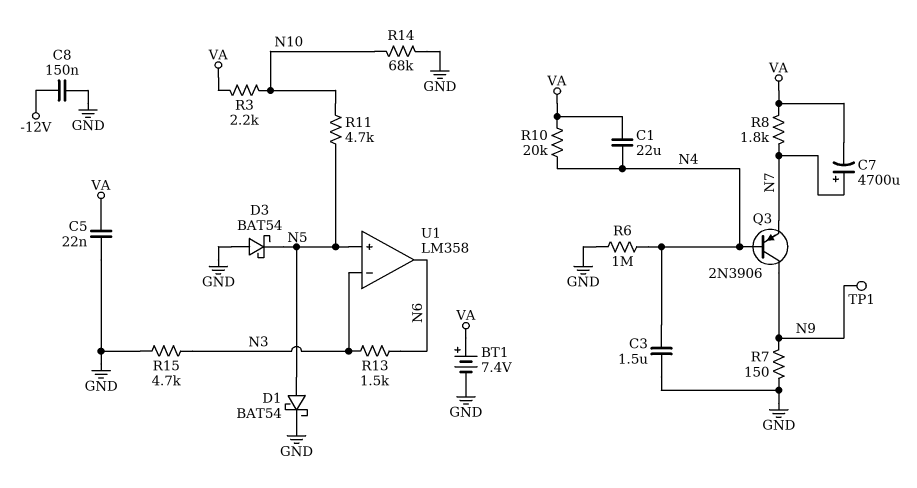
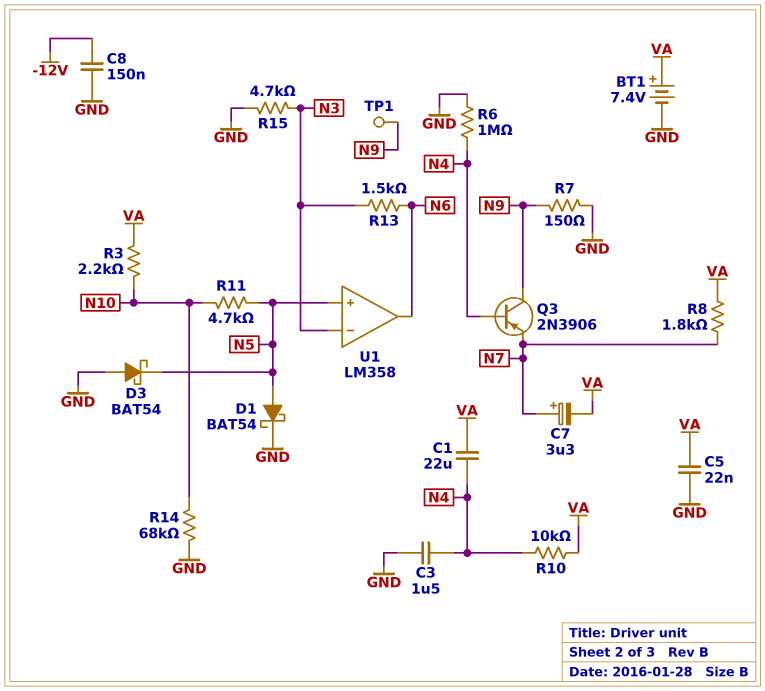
C7: 4700uF (plus N7, minus VA) -> 3.3uF (plus N7, minus VA)
R10: 20k (N4, VA) -> 10k (N4, VA)

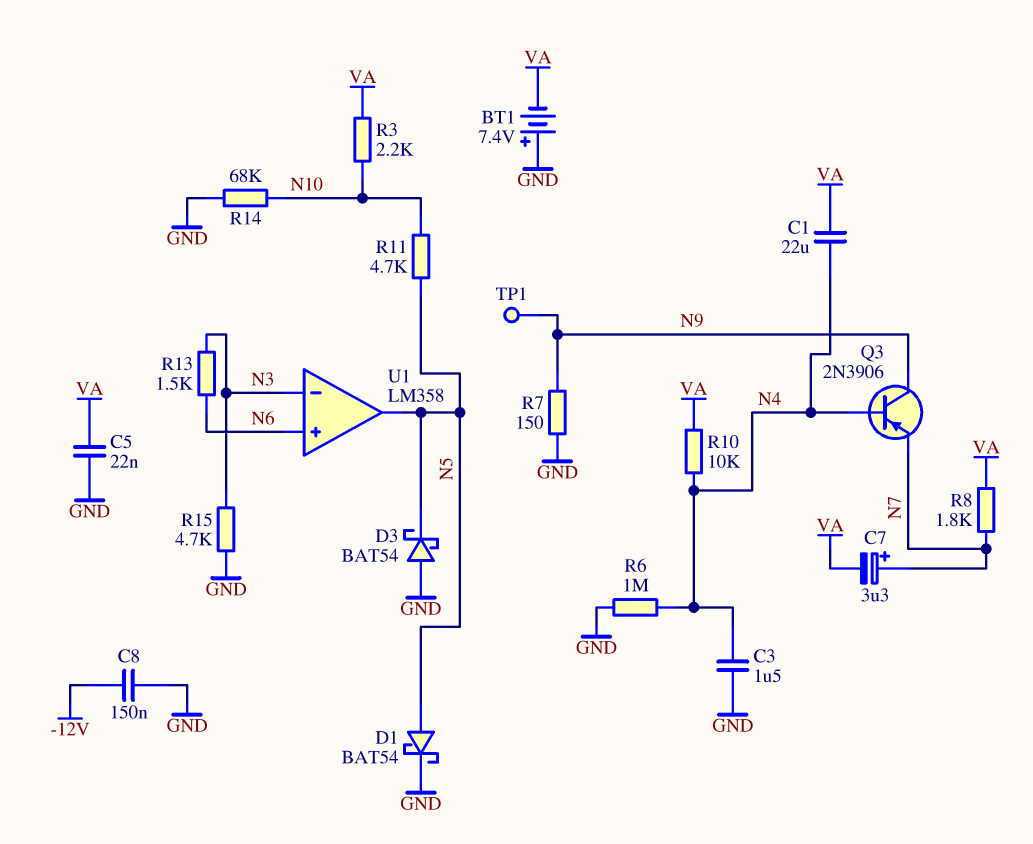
BT1: 7.4V (plus VA, minus GND) -> 7.4V (plus GND, minus VA)
U1 pin in+: N5 -> N6
U1 pin out: N6 -> N5

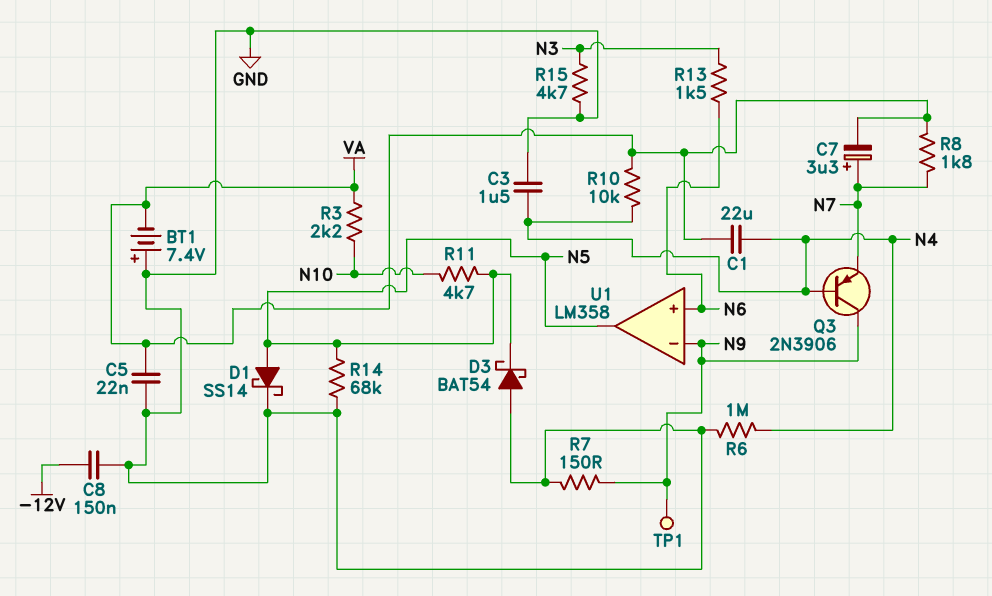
D1: schottky BAT54 (A N5, K GND) -> schottky SS14 (A N5, K GND)
R14: 68k (GND, N10) -> 68k (GND, N5)
U1 pin in-: N3 -> N9

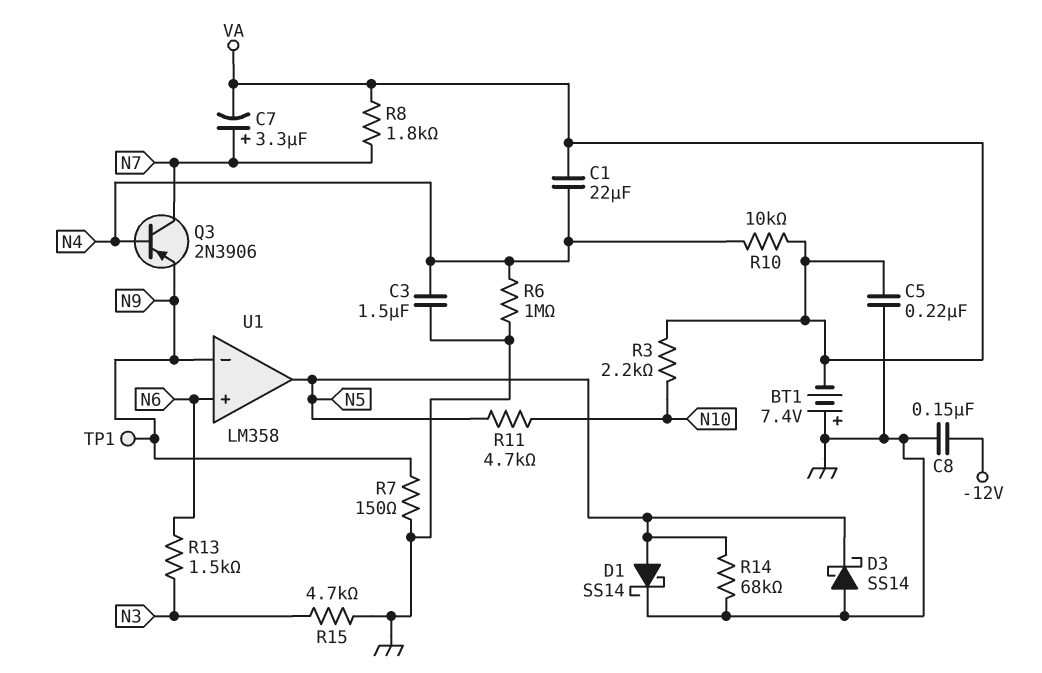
C5: 22nF (GND, VA) -> 220nF (GND, VA)
D3: schottky BAT54 (A GND, K N5) -> schottky SS14 (A GND, K N5)
Q3: PNP 2N3906 (B N4, C N9, E N7) -> PNP 2N3906 (B N4, C N7, E N9)

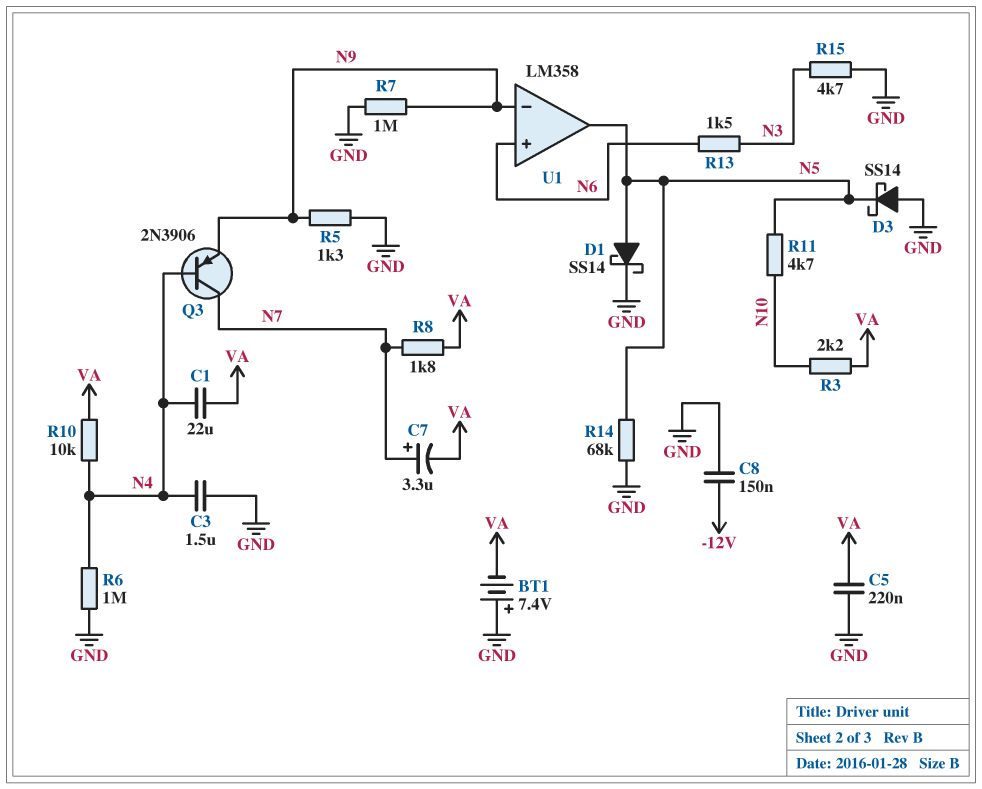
R5: none -> 1.3k (GND, N9)
R7: 150 (GND, N9) -> 1M (GND, N9)
TP1: test point (N9) -> none

